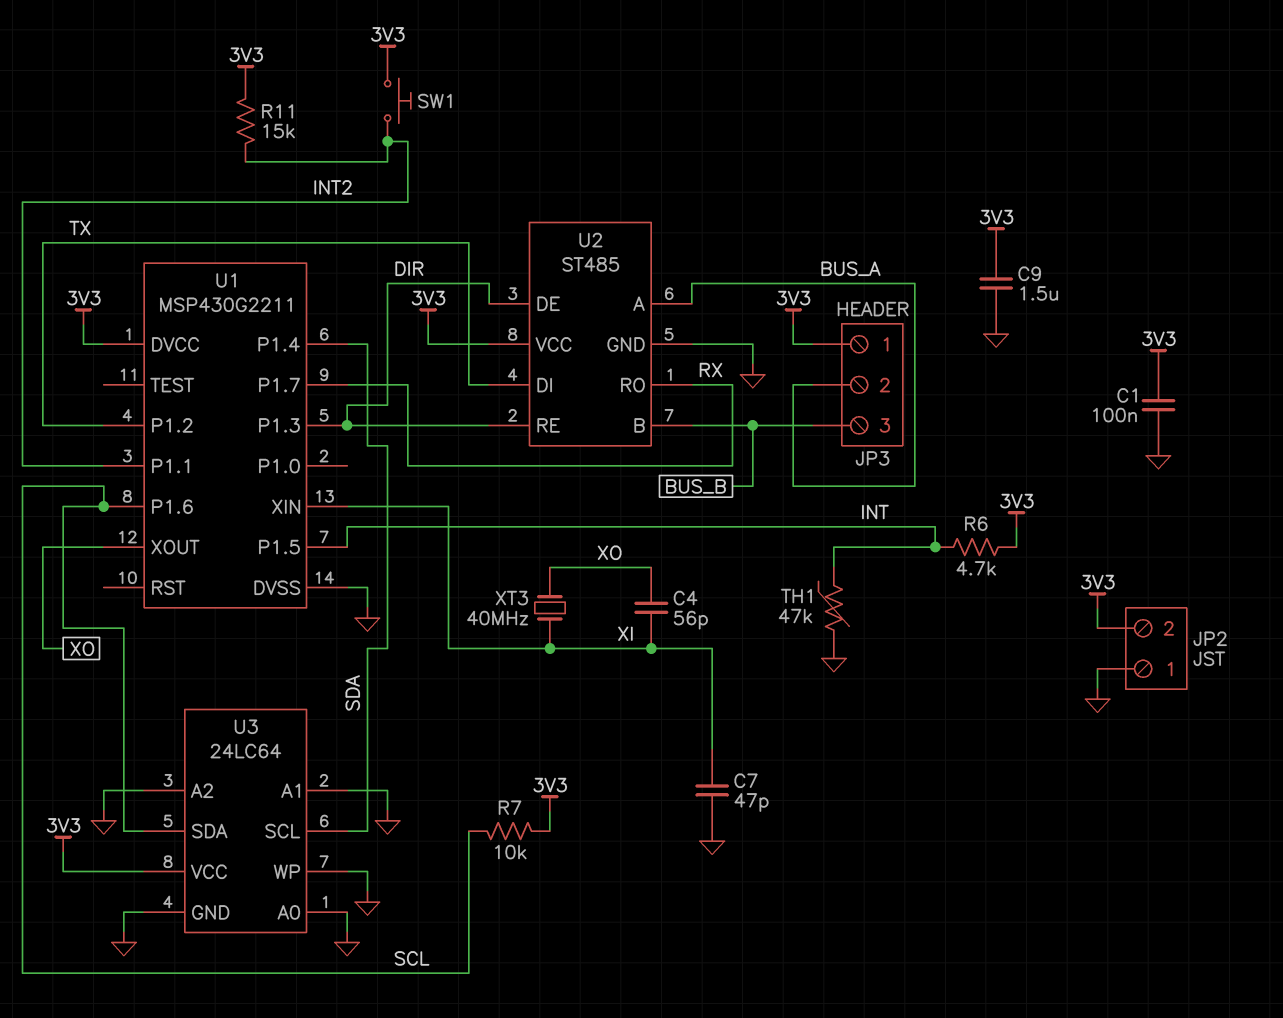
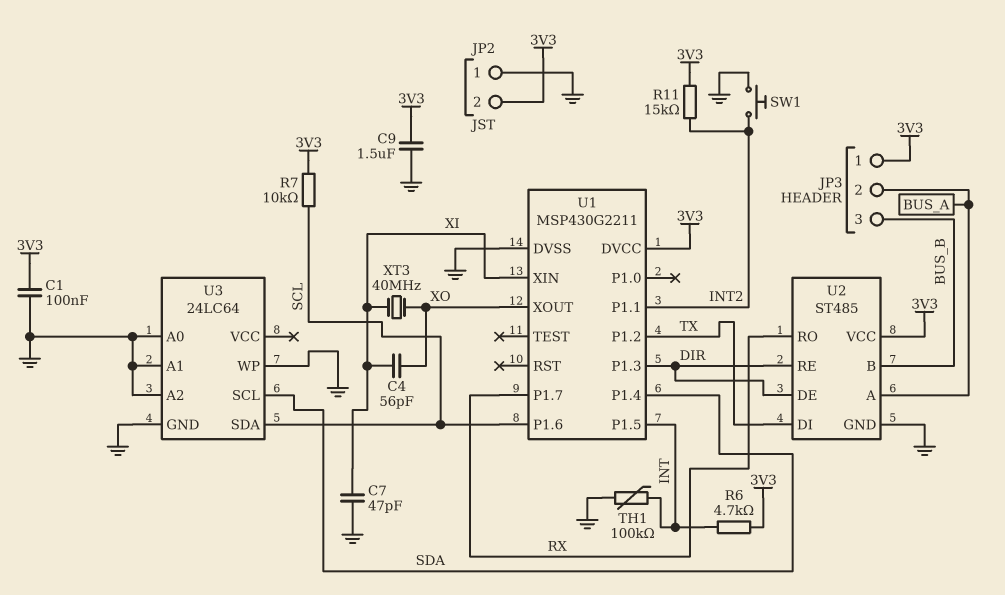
SW1: button (3V3, INT2) -> button (GND, INT2)
TH1: 47k (GND, INT) -> 100k (GND, INT)
U3 pin VCC: 3V3 -> none

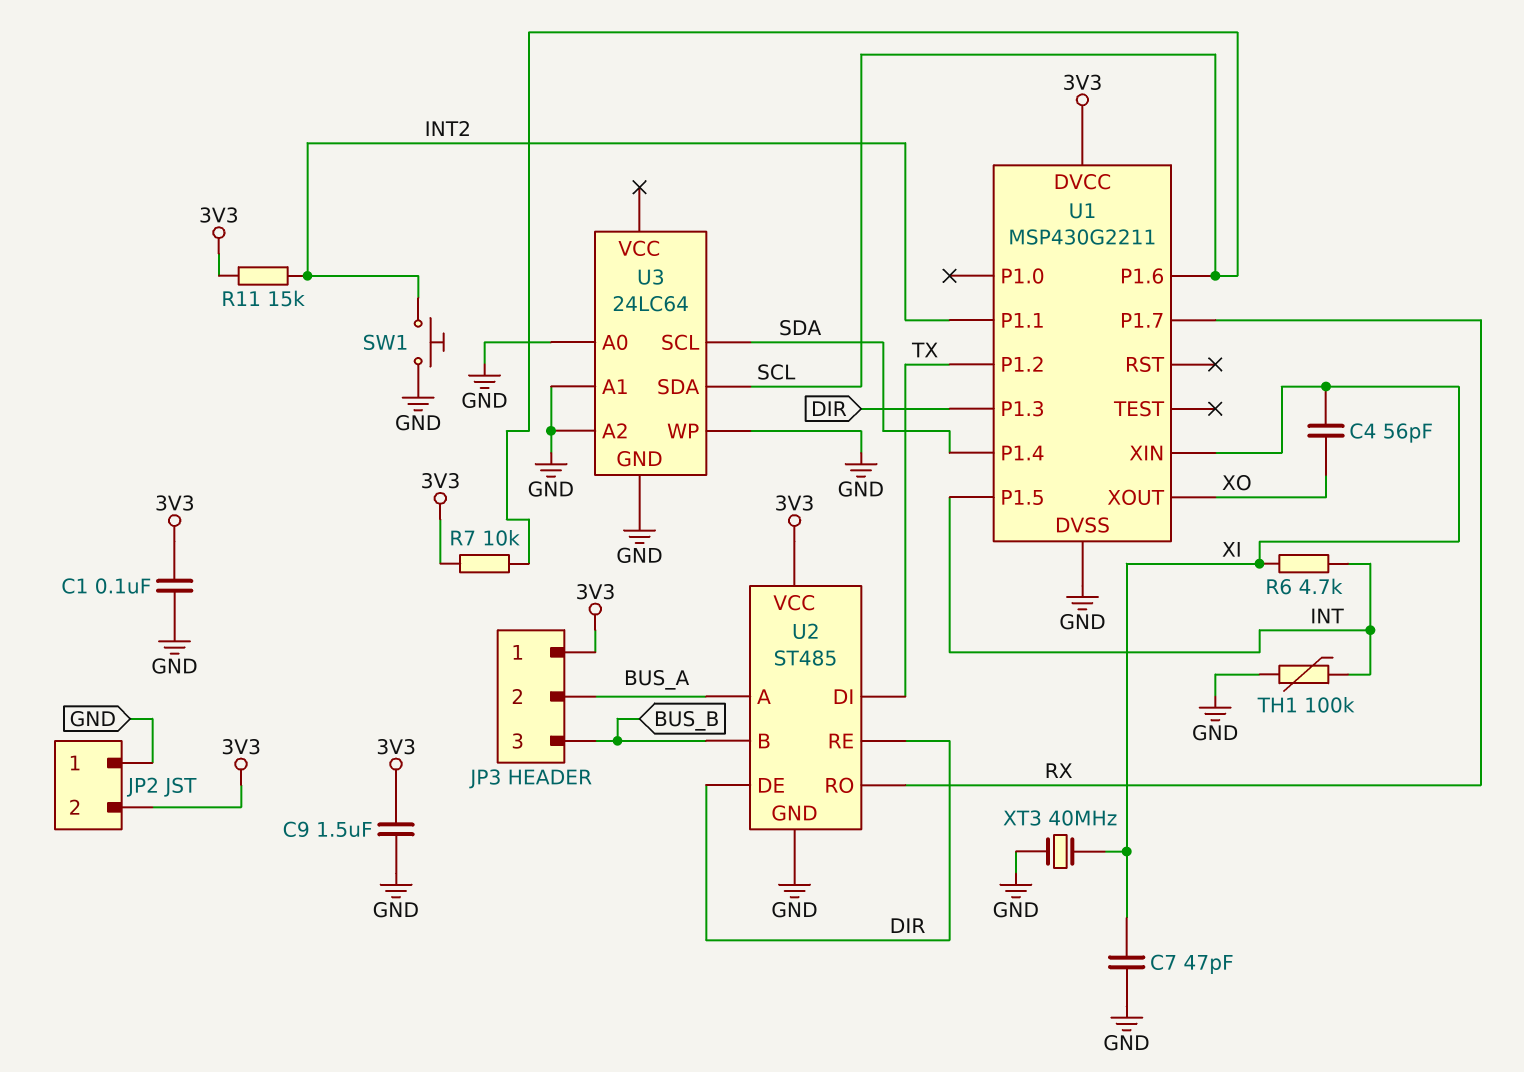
R6: 4.7k (3V3, INT) -> 4.7k (INT, XI)
XT3: 40MHz (XI, XO) -> 40MHz (GND, XI)

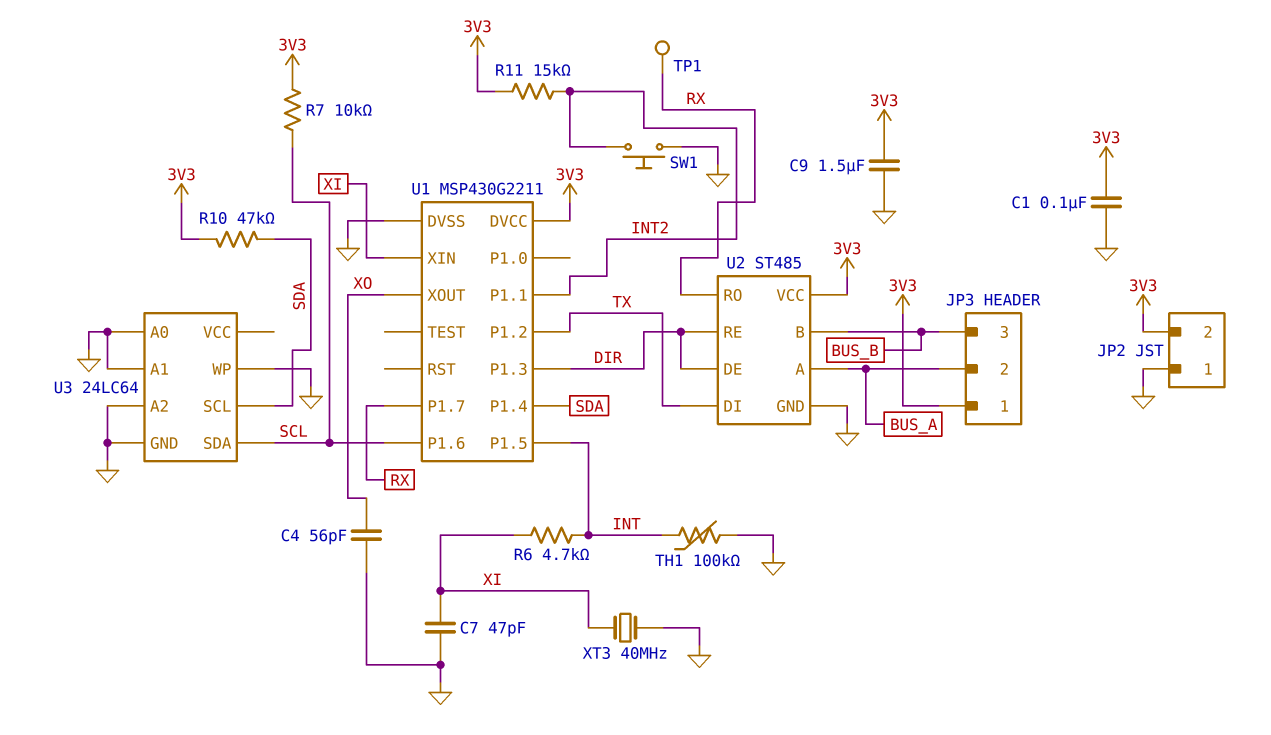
C4: 56pF (XI, XO) -> 56pF (GND, XO)
R10: none -> 47k (3V3, SDA)
TP1: none -> test point (RX)

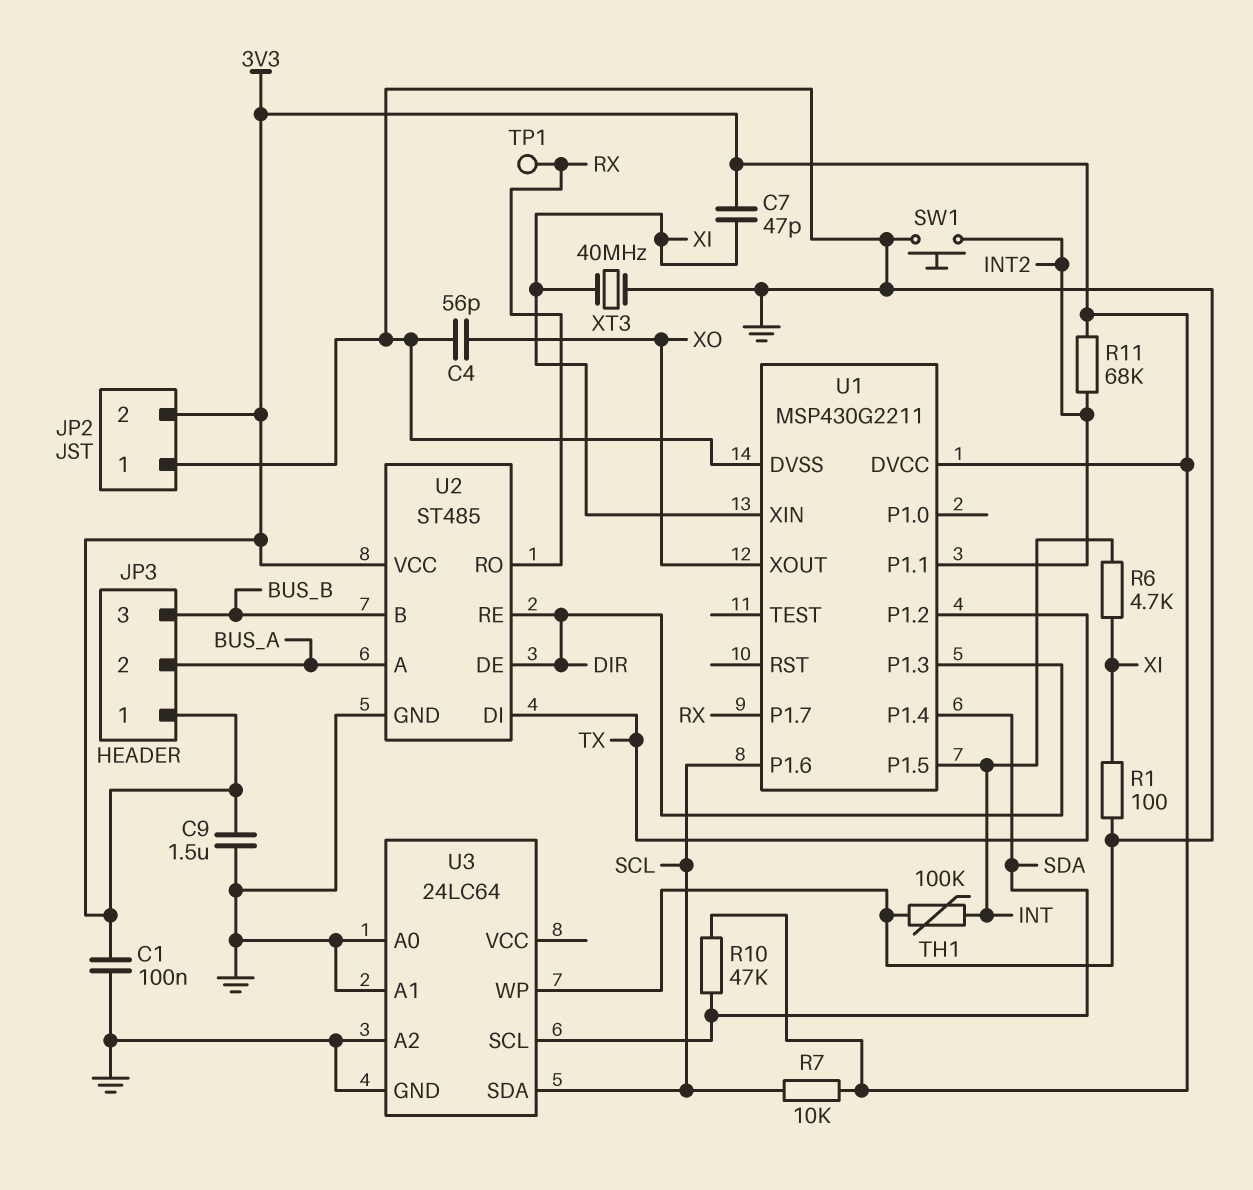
C7: 47pF (GND, XI) -> 47pF (3V3, XI)
R1: none -> 100 (GND, XI)
R11: 15k (3V3, INT2) -> 68k (3V3, INT2)

